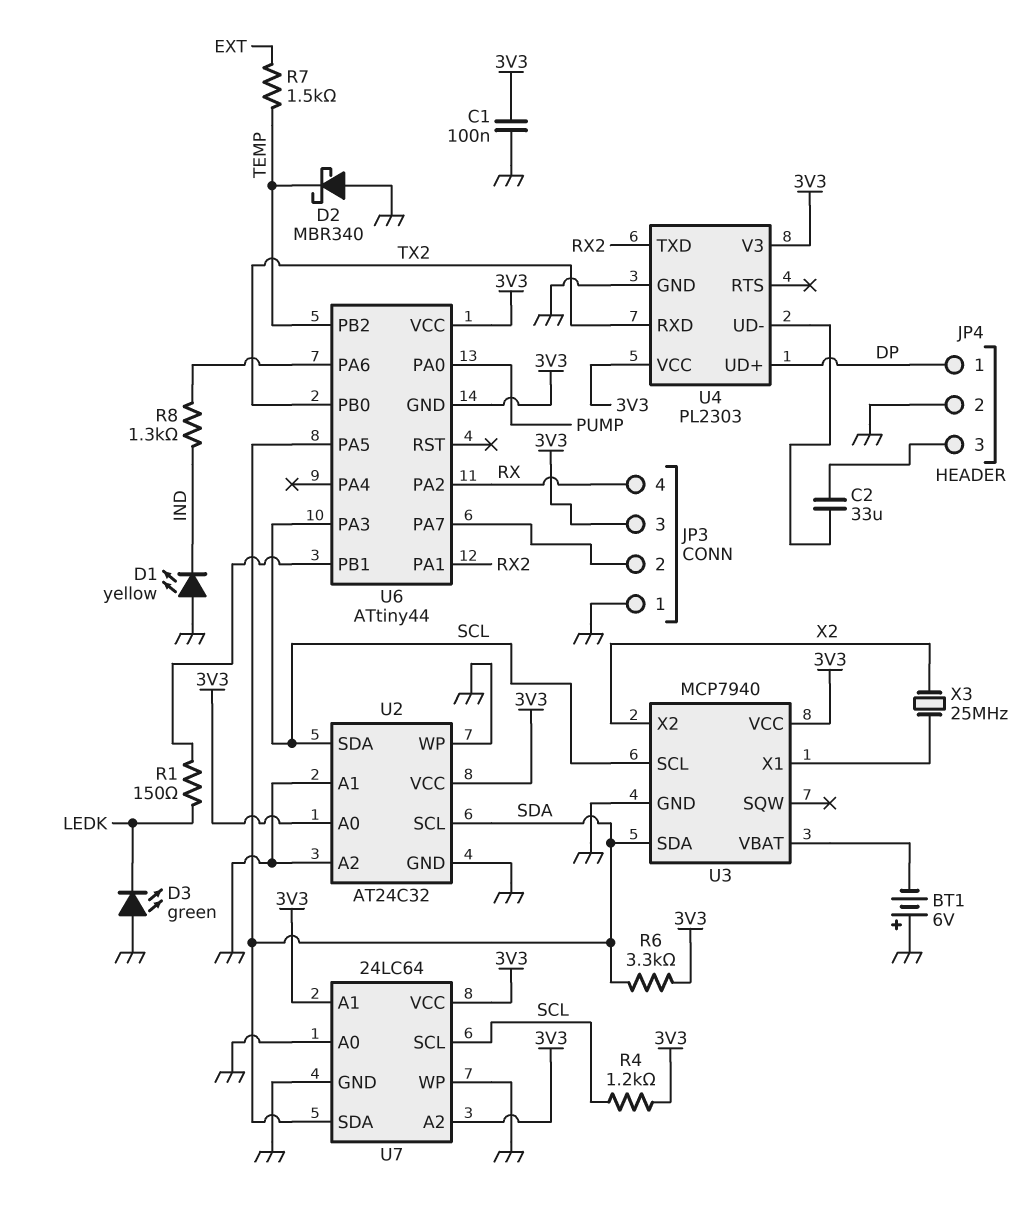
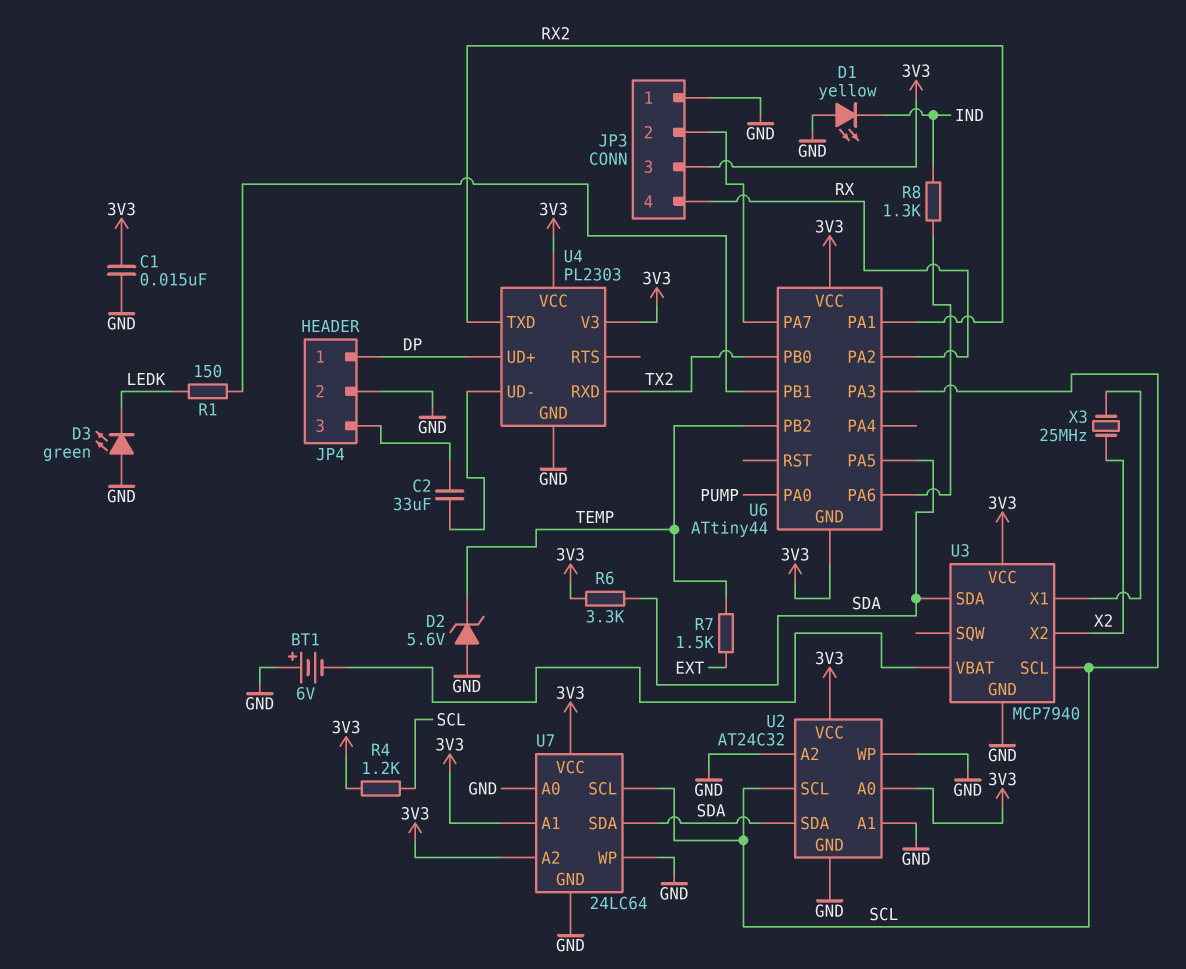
C1: 100nF (3V3, GND) -> 15nF (3V3, GND)
D2: schottky MBR340 (A GND, K TEMP) -> zener 5.6V (A GND, K TEMP)
U2 pin SCL: SDA -> SCL
U2 pin SDA: SCL -> SDA

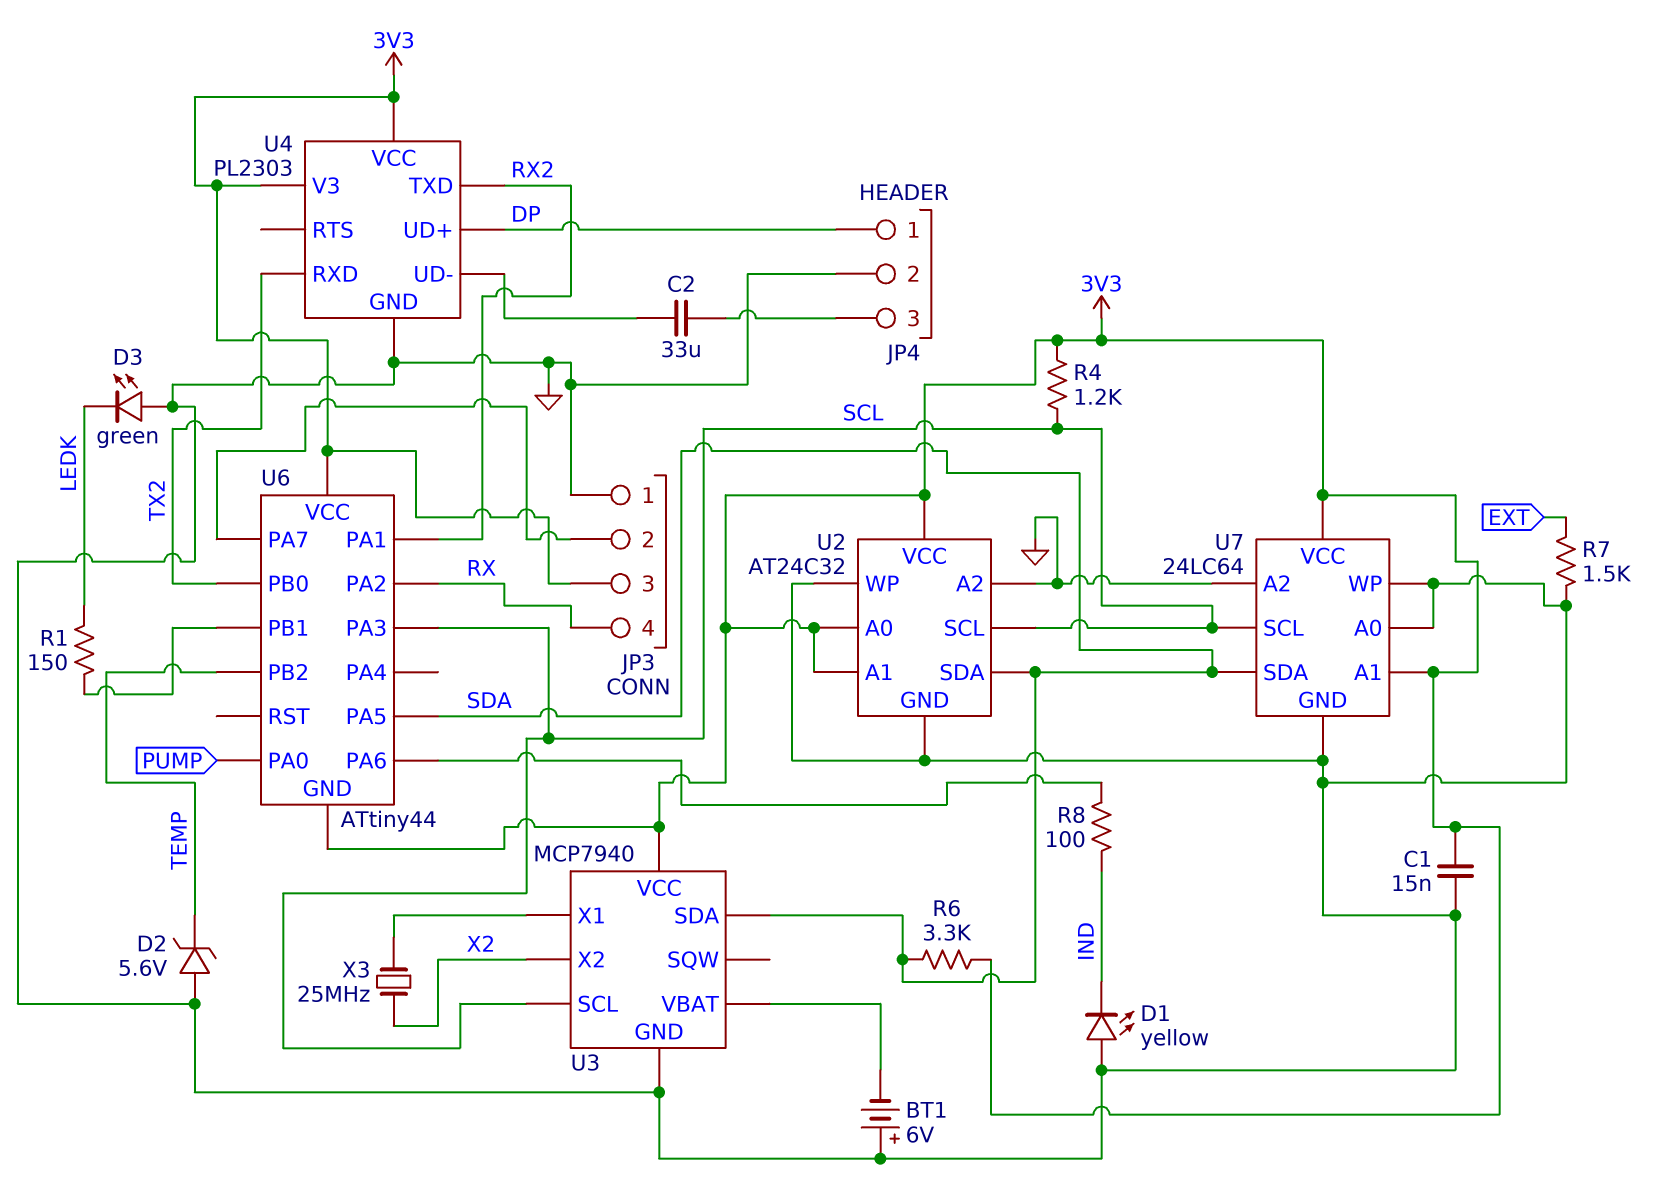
R7: 1.5k (EXT, TEMP) -> 1.5k (EXT, GND)
R8: 1.3k (IND, U6/PA6) -> 100 (IND, U6/PA6)
U2 pin A1: GND -> 3V3
U7 pin A2: 3V3 -> GND

